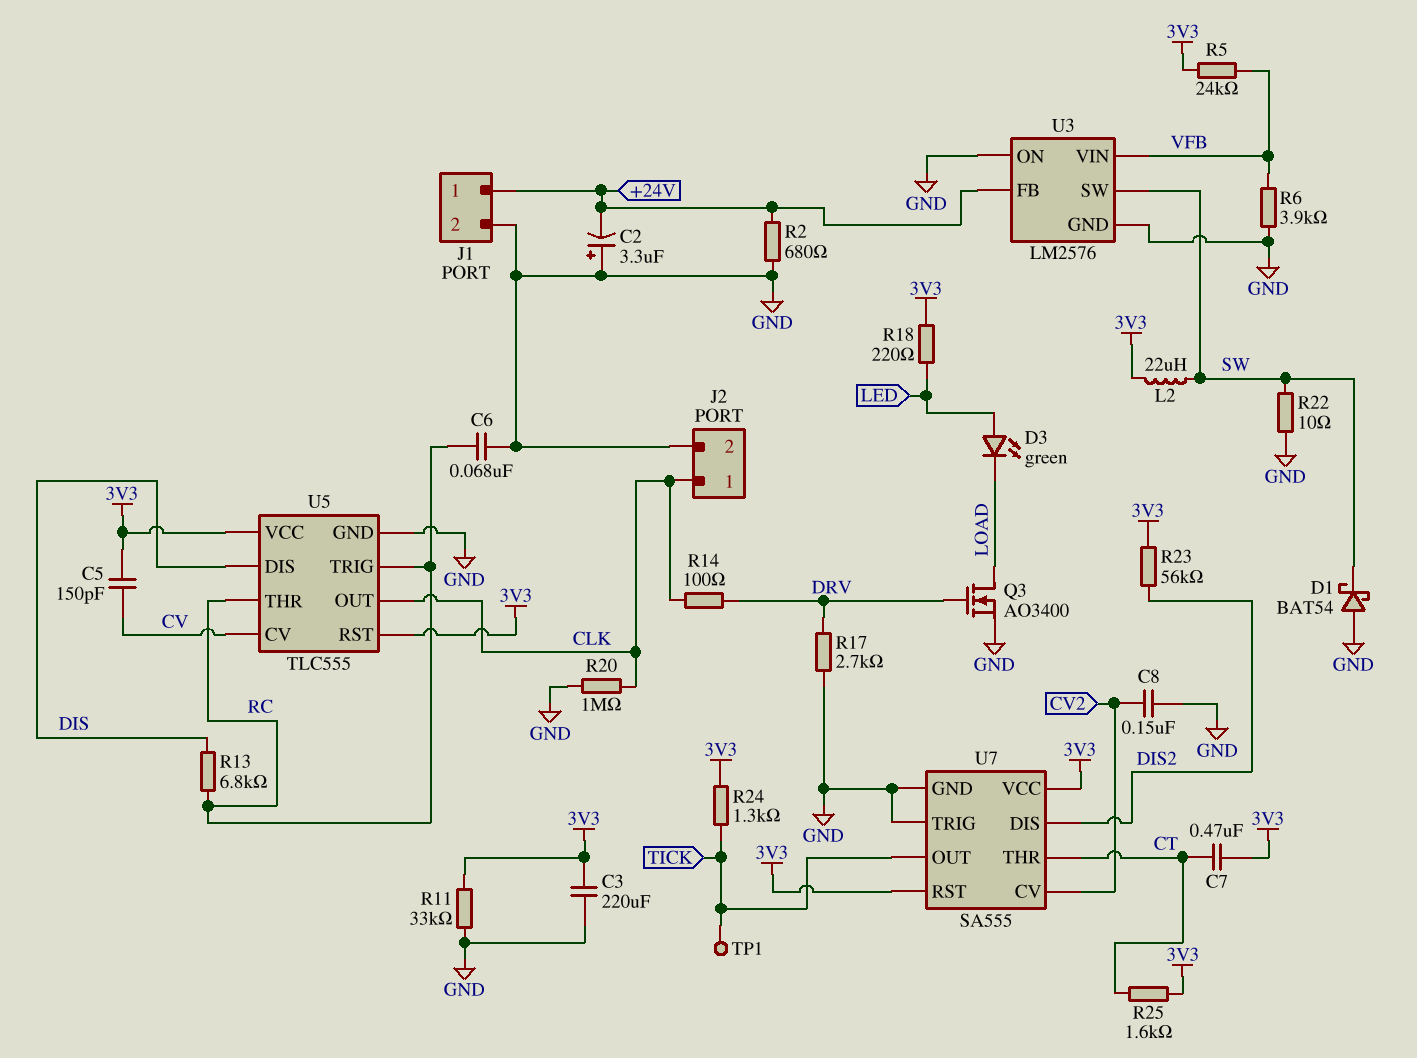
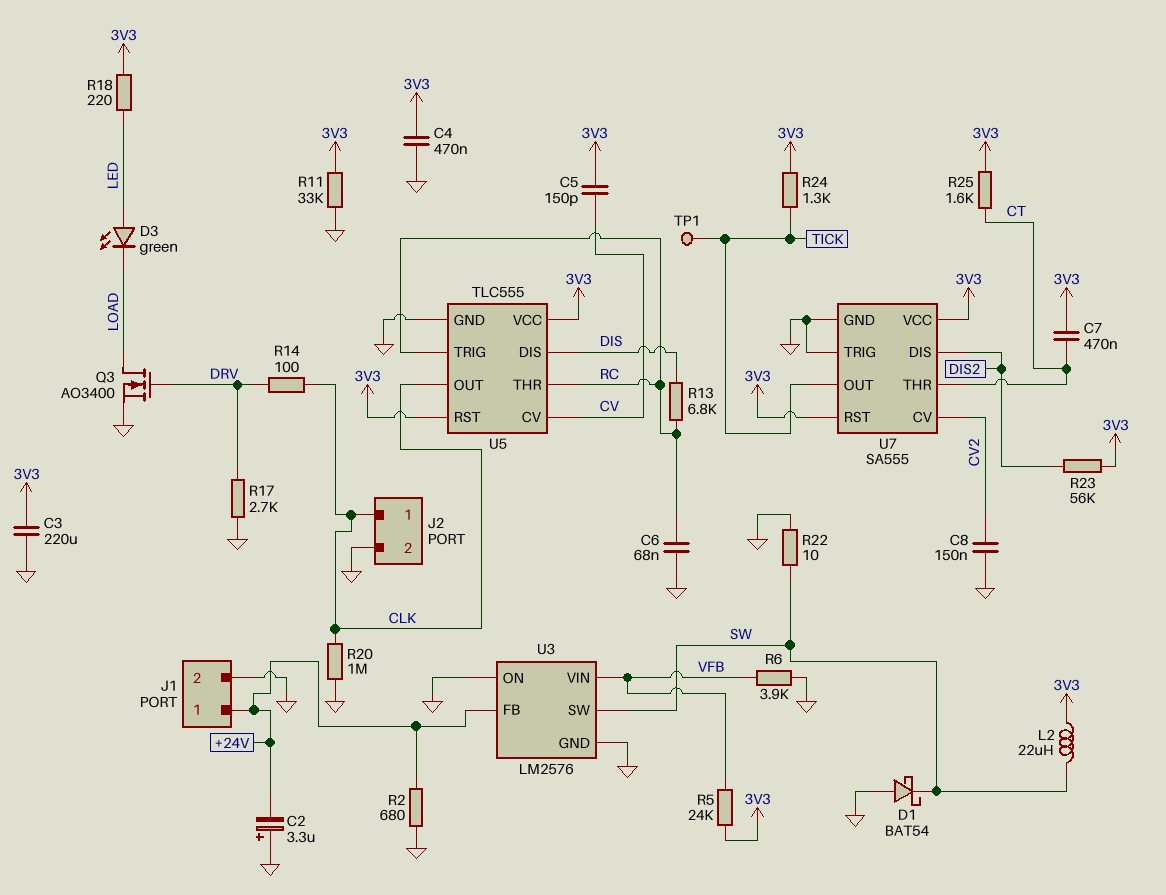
C4: none -> 470nF (3V3, GND)

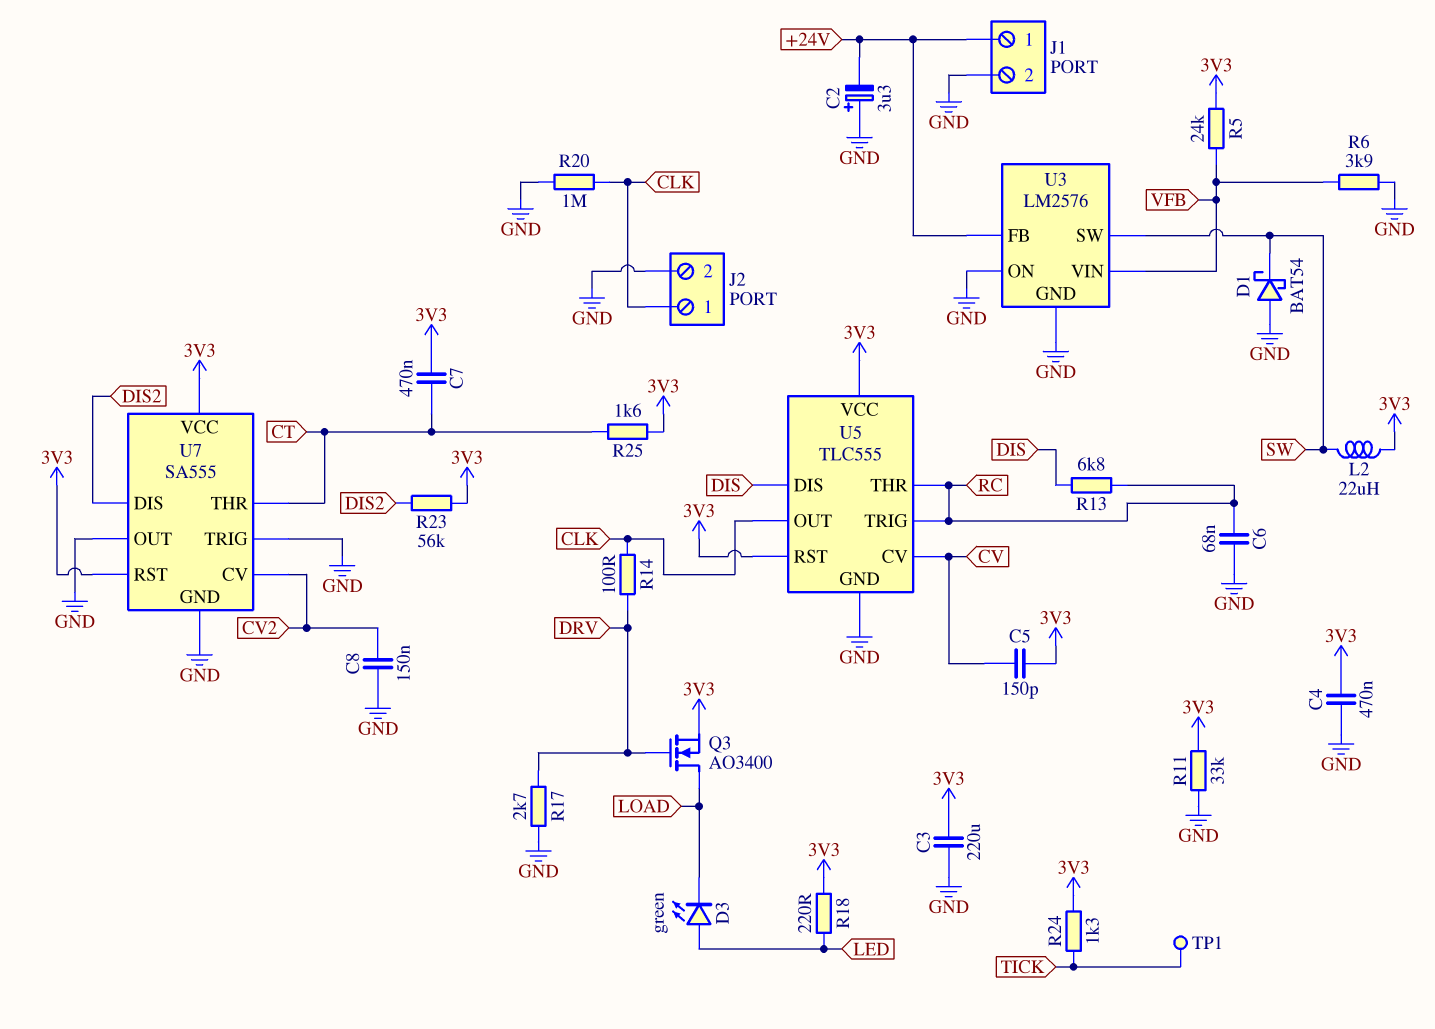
Q3: NMOS AO3400 (G DRV, D LOAD, S GND) -> NMOS AO3400 (G DRV, D LOAD, S 3V3)
R2: 680 (+24V, GND) -> none
R22: 10 (GND, SW) -> none
U7 pin OUT: TICK -> GND

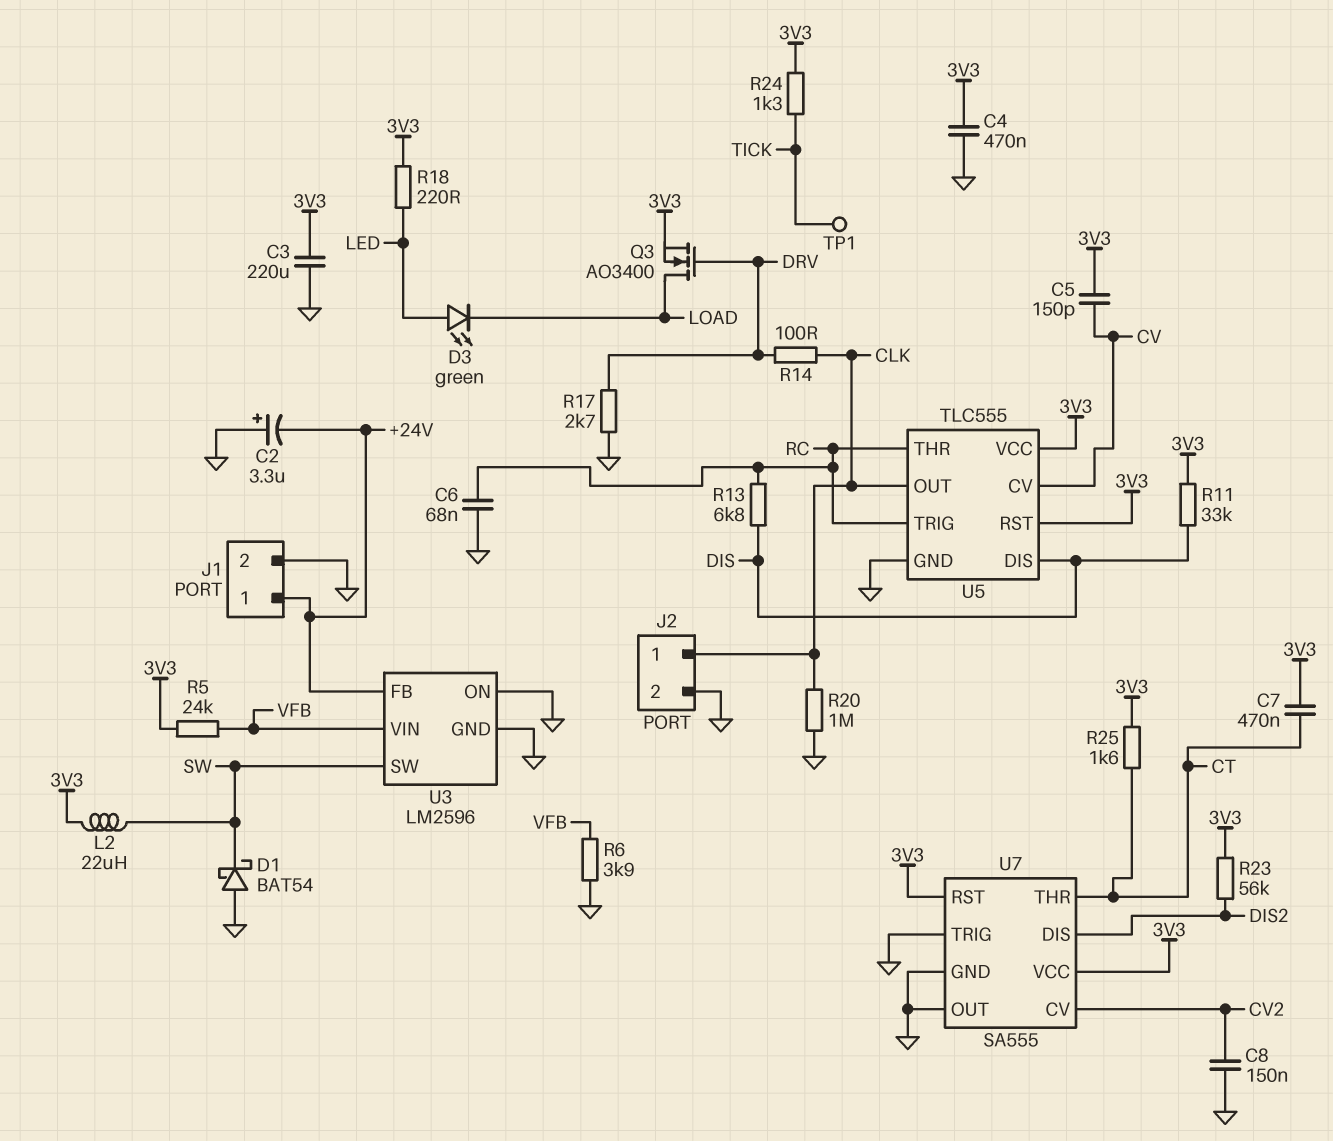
R11: 33k (3V3, GND) -> 33k (3V3, DIS)
U3: LM2576 -> LM2596

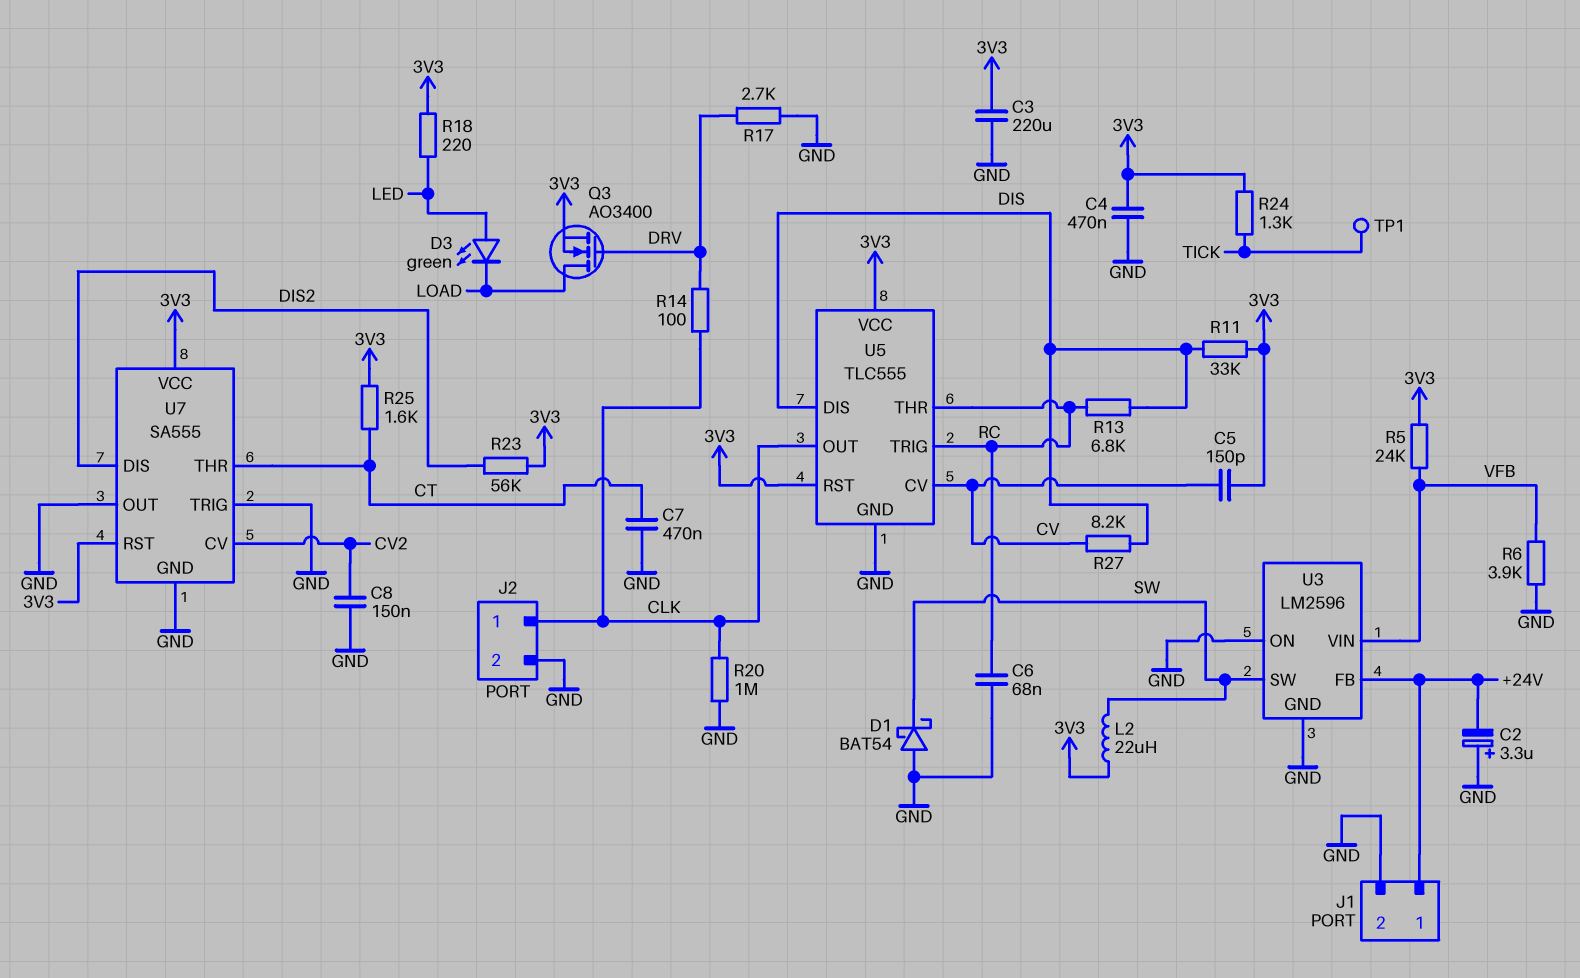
C7: 470nF (3V3, CT) -> 470nF (CT, GND)
R27: none -> 8.2k (CV, DIS)

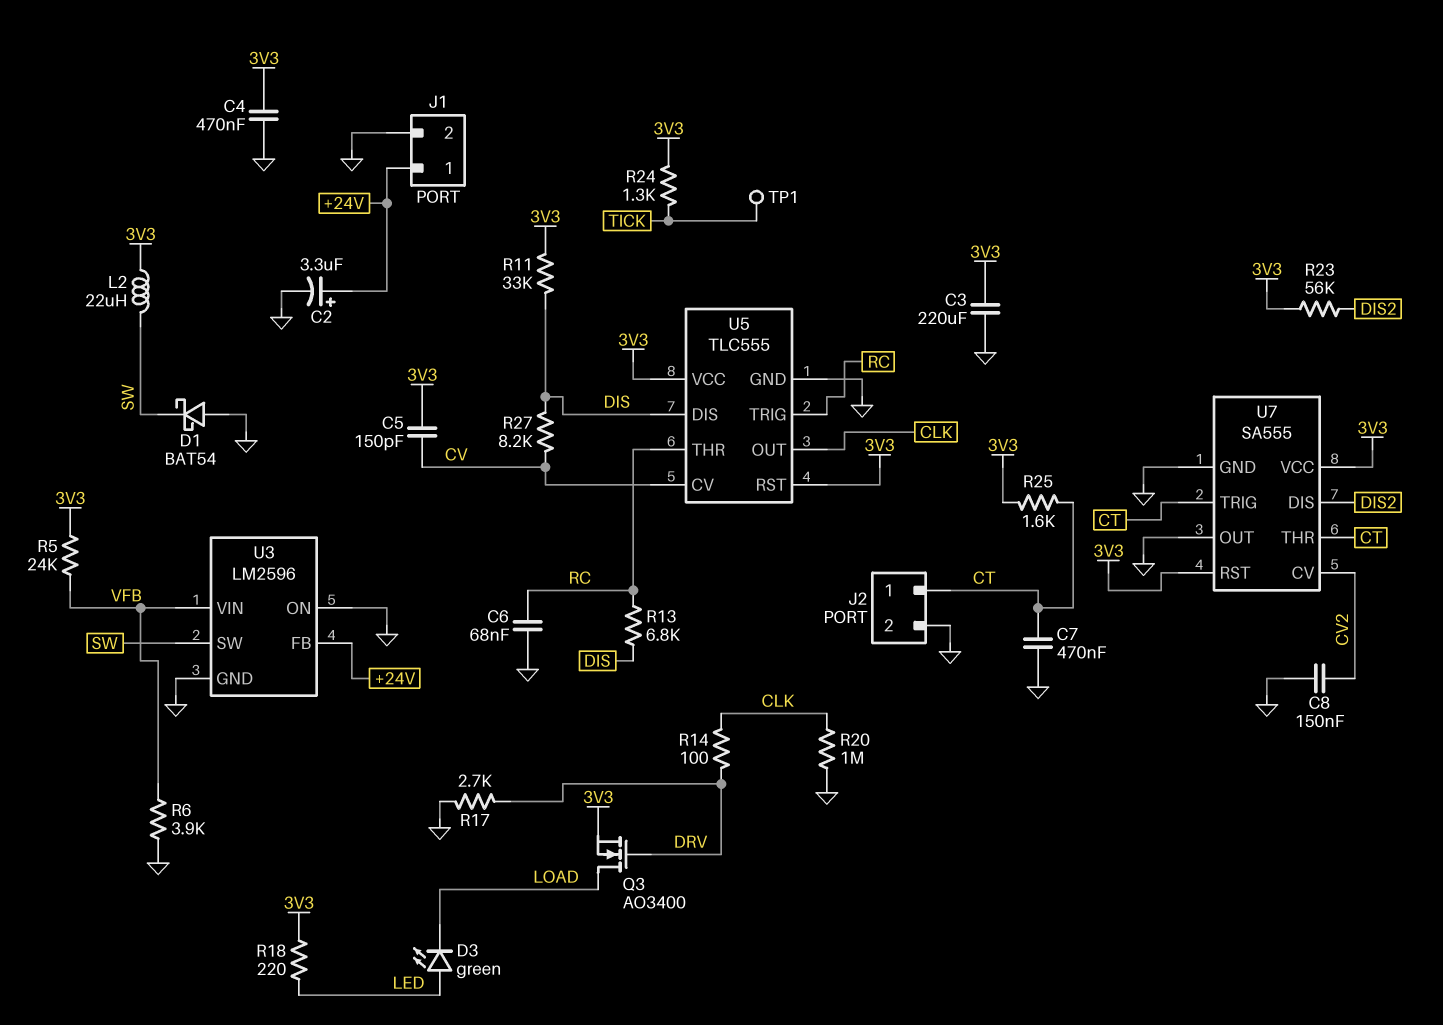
C2: 3.3uF (plus GND, minus +24V) -> 3.3uF (plus +24V, minus GND)
J2 pin 1: CLK -> CT
U7 pin TRIG: GND -> CT

